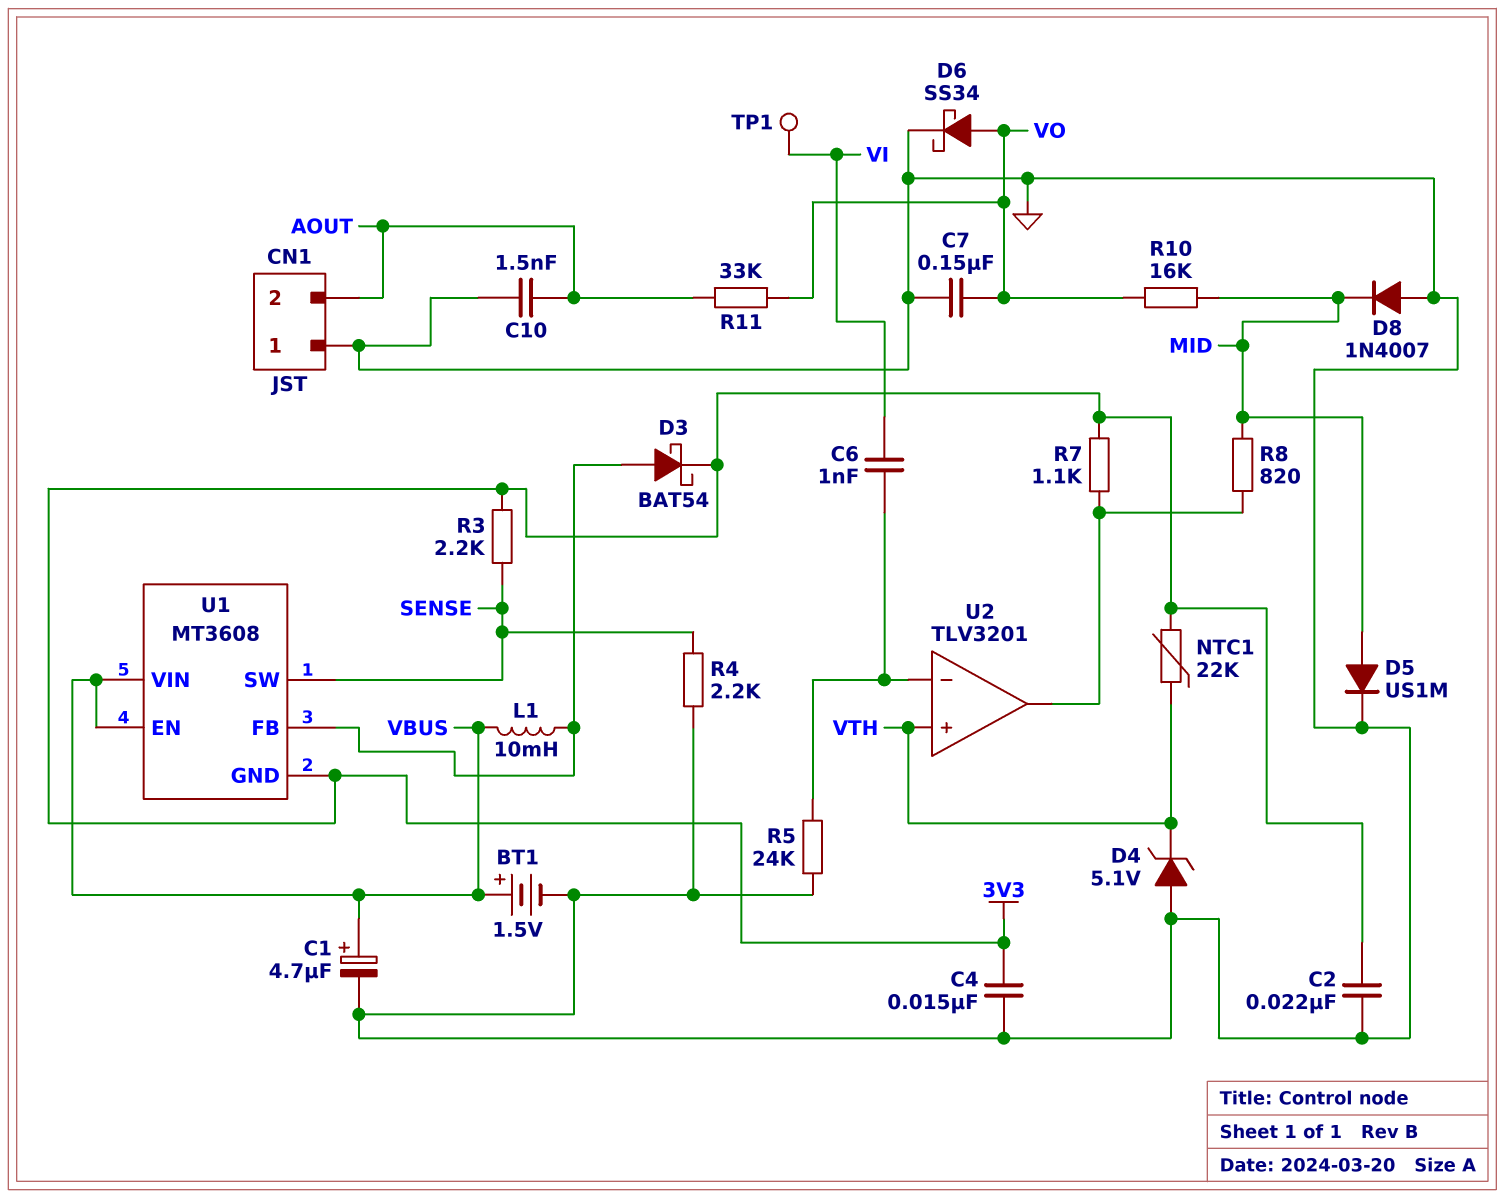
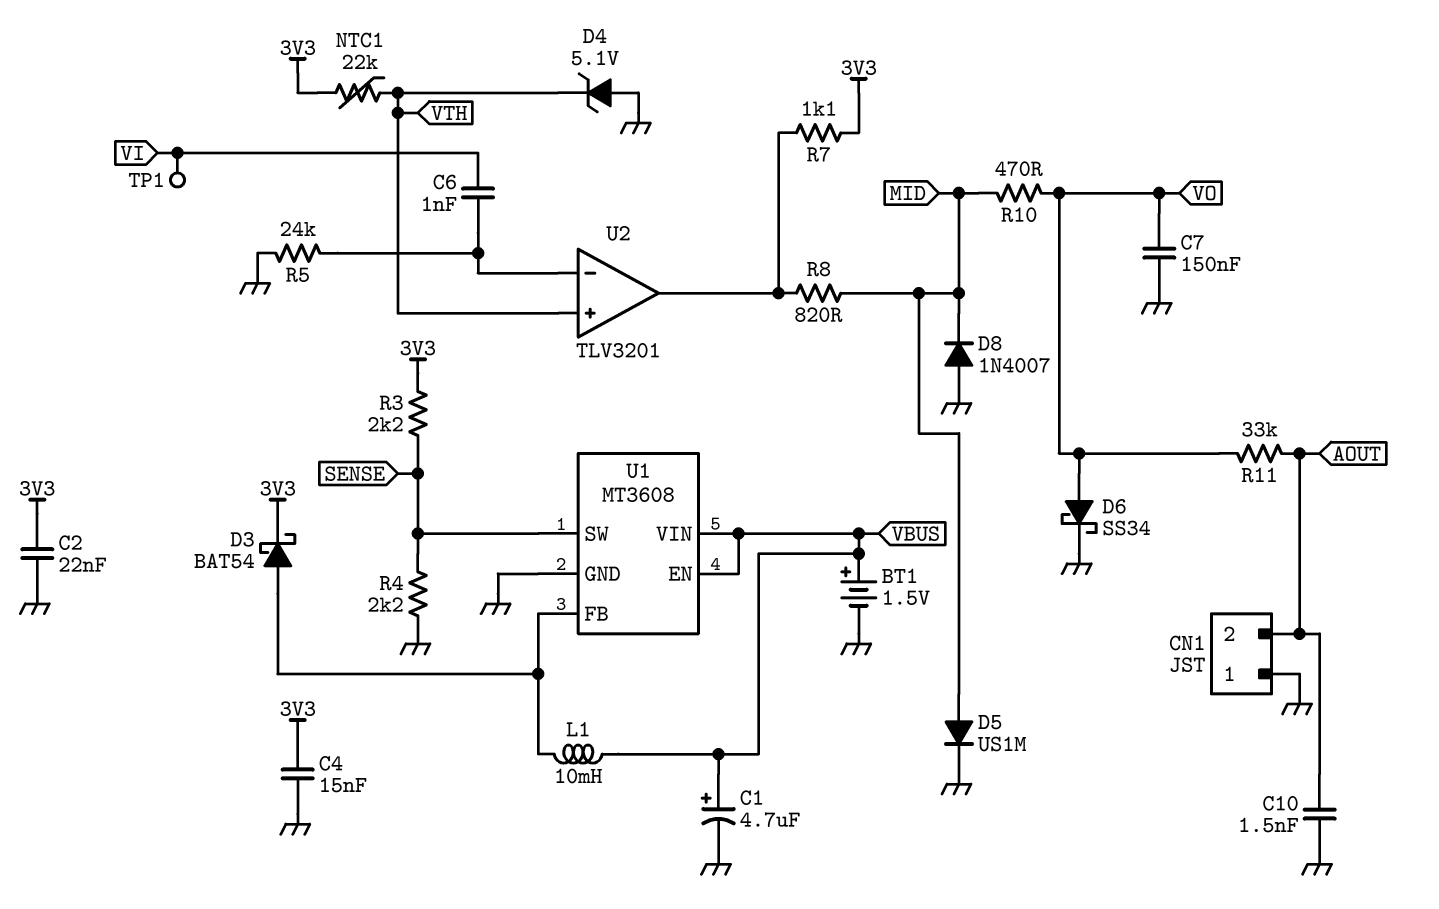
R10: 16k (MID, VO) -> 470 (MID, VO)
U1 pin GND: 3V3 -> GND

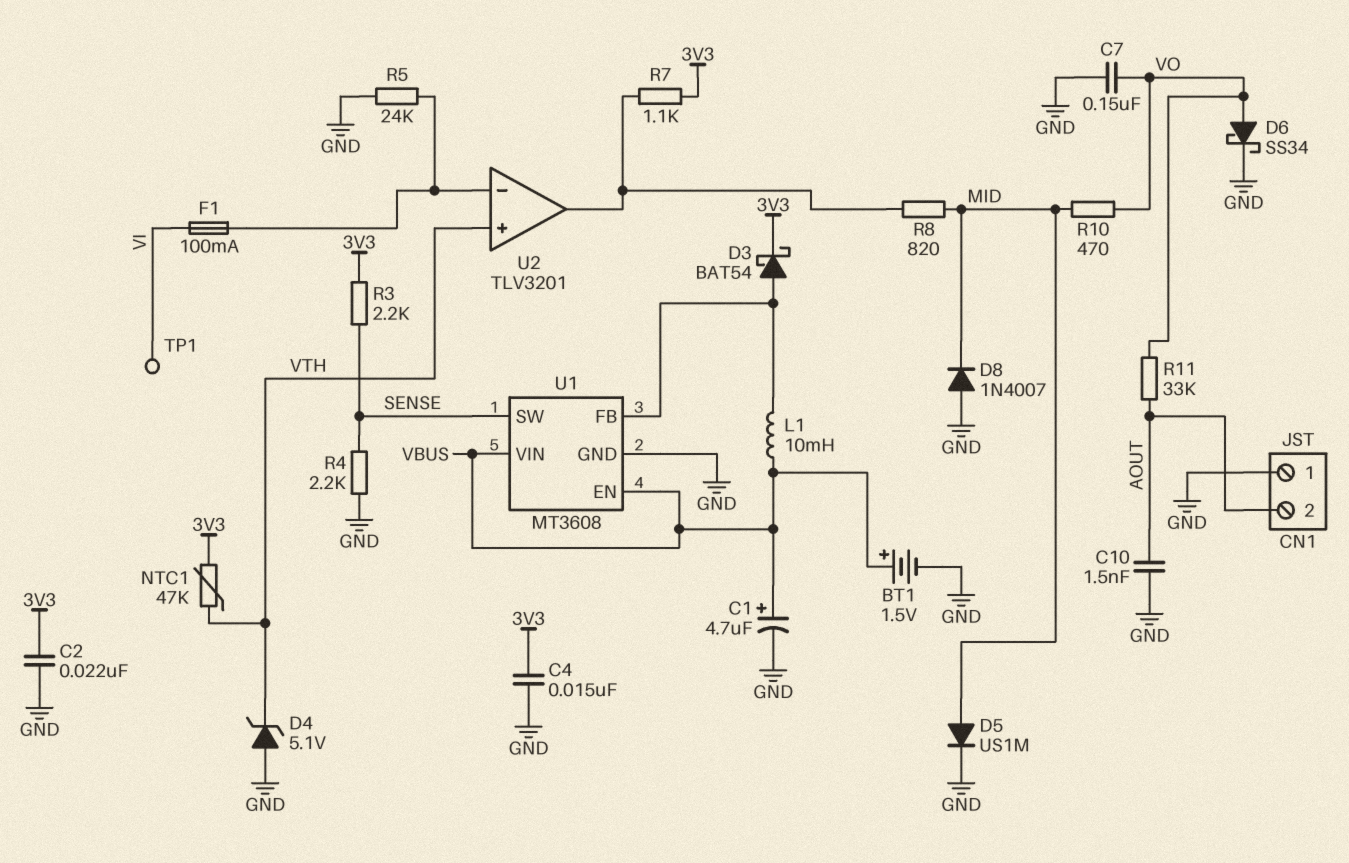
C6: 1nF (U2/in-, VI) -> none
F1: none -> 100mA (U2/in-, VI)
NTC1: 22k (3V3, VTH) -> 47k (3V3, VTH)

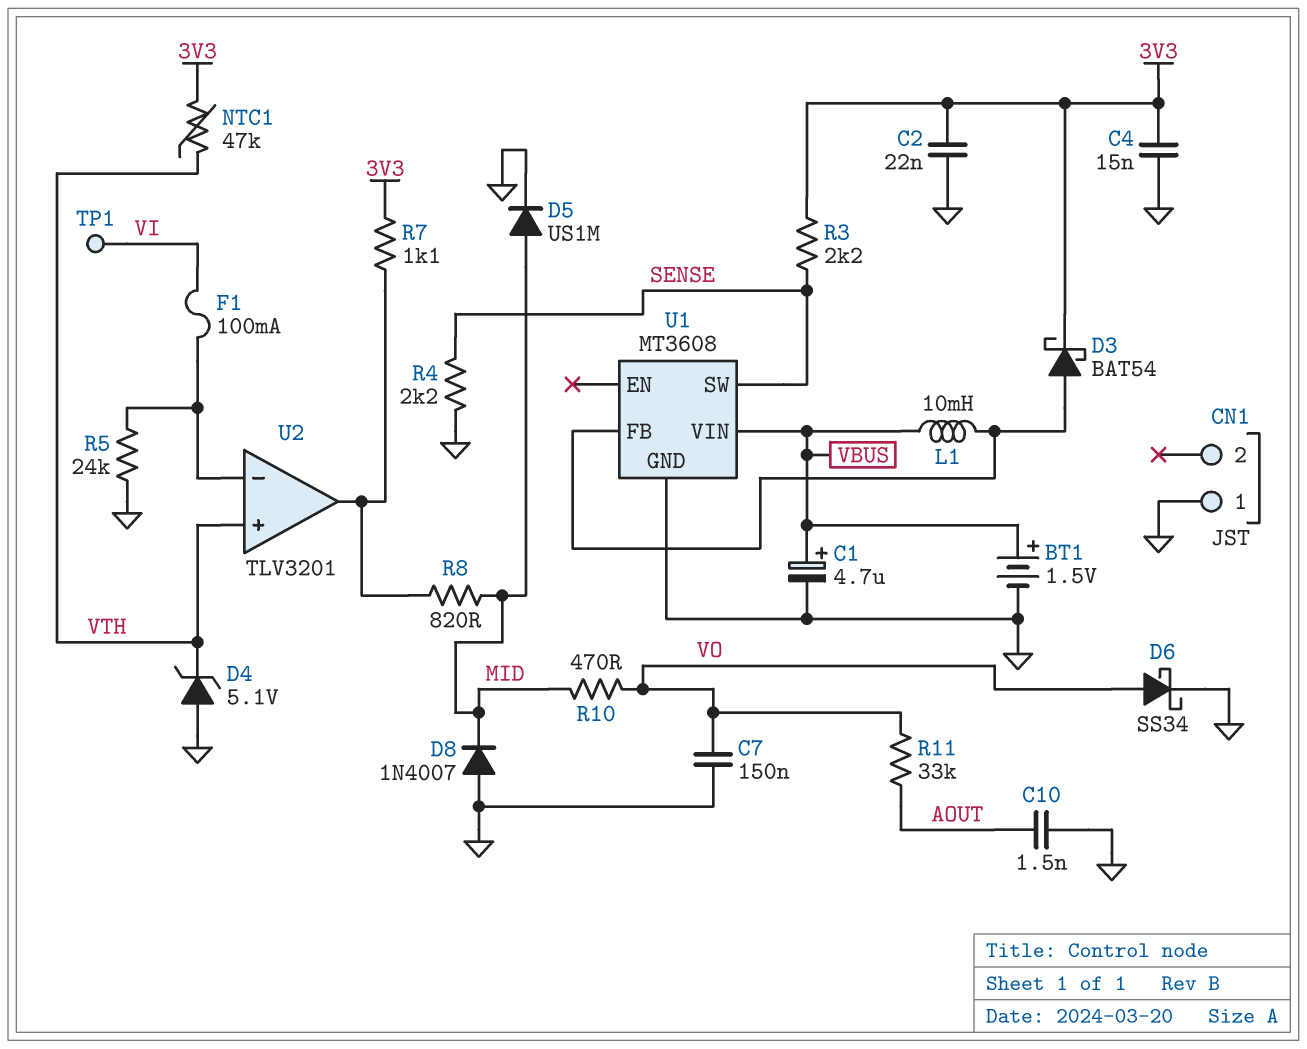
CN1 pin 2: AOUT -> none
U1 pin EN: VBUS -> none

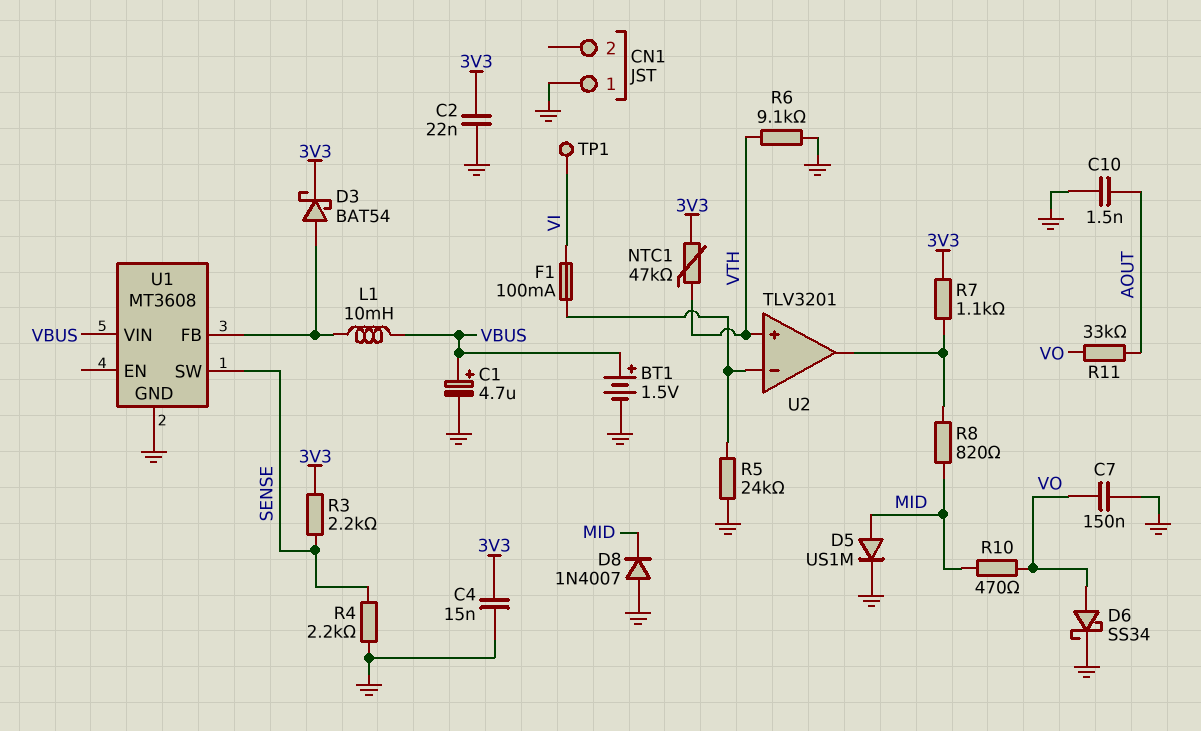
D4: zener 5.1V (A GND, K VTH) -> none
R6: none -> 9.1k (GND, VTH)

